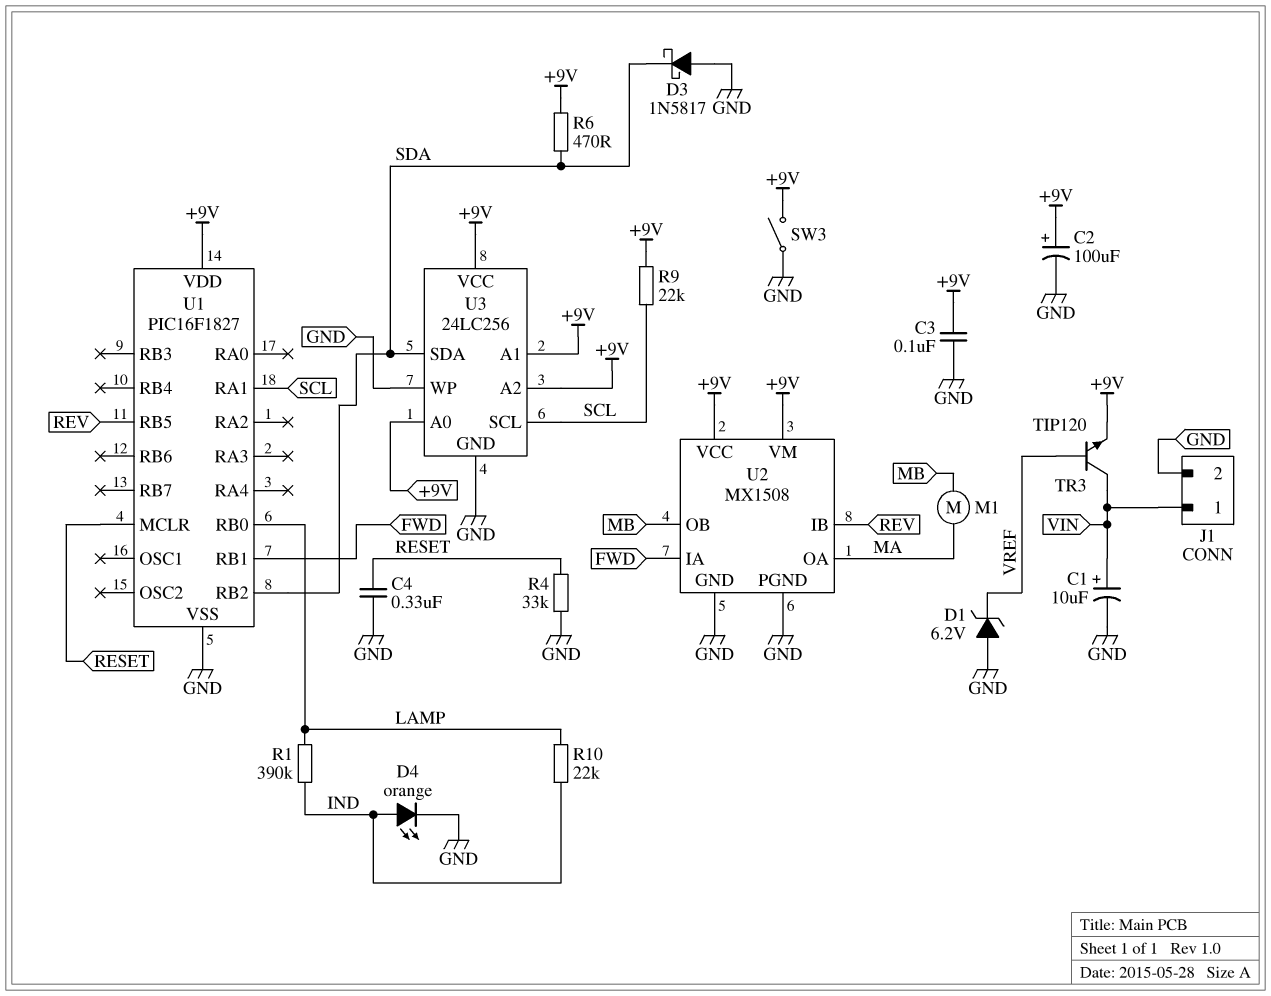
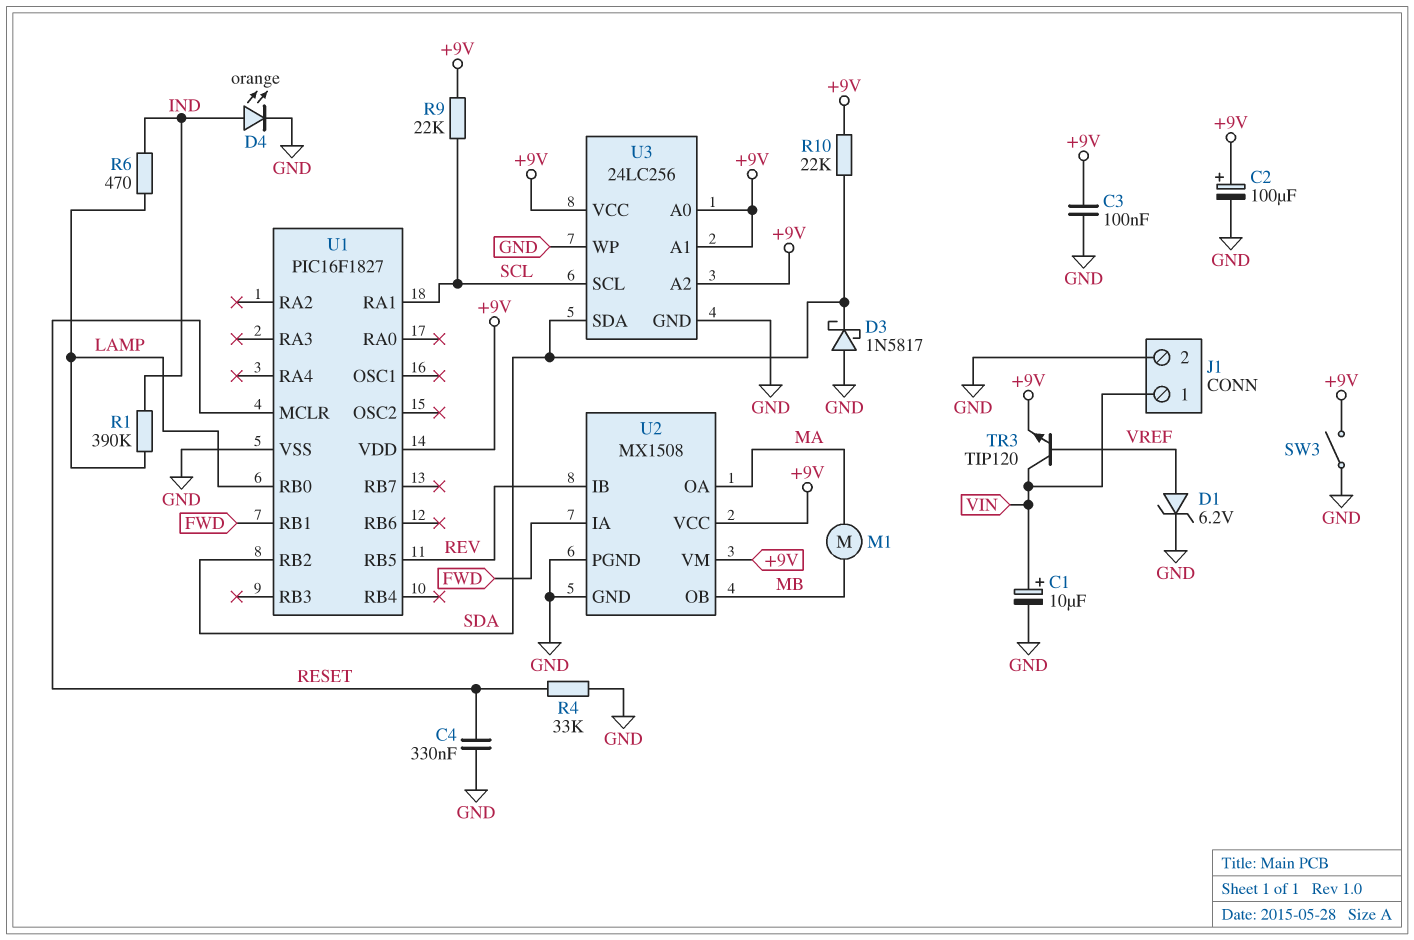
D1: zener 6.2V (A GND, K VREF) -> zener 6.2V (A VREF, K GND)
R6: 470 (+9V, SDA) -> 470 (IND, LAMP)
R10: 22k (IND, LAMP) -> 22k (+9V, SDA)

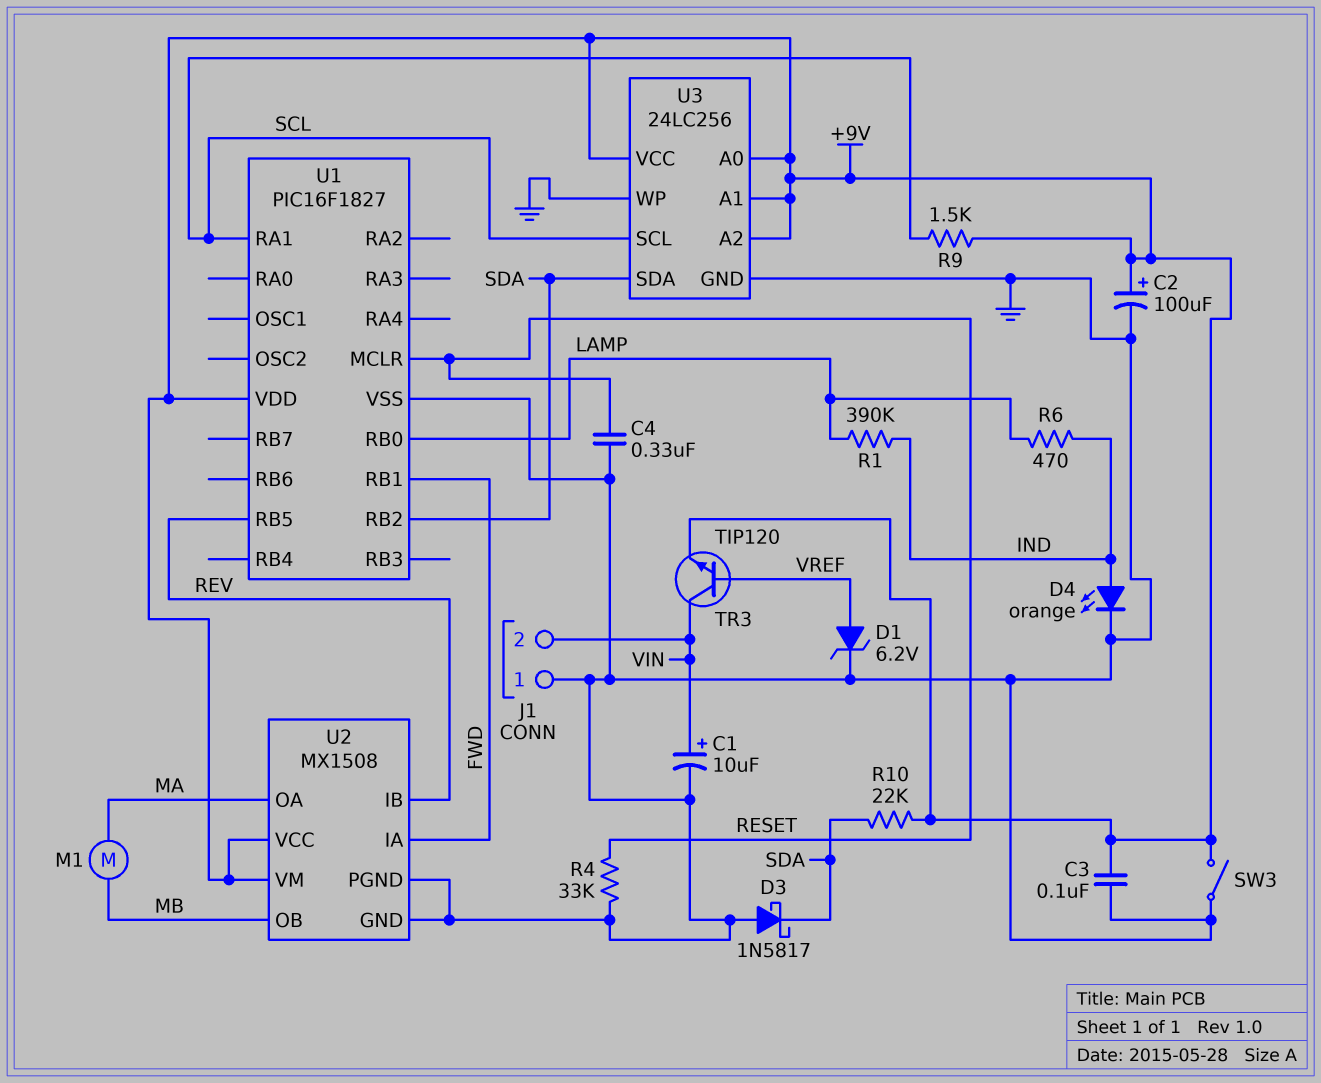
J1 pin 1: VIN -> GND
J1 pin 2: GND -> VIN
R9: 22k (+9V, SCL) -> 1.5k (+9V, SCL)

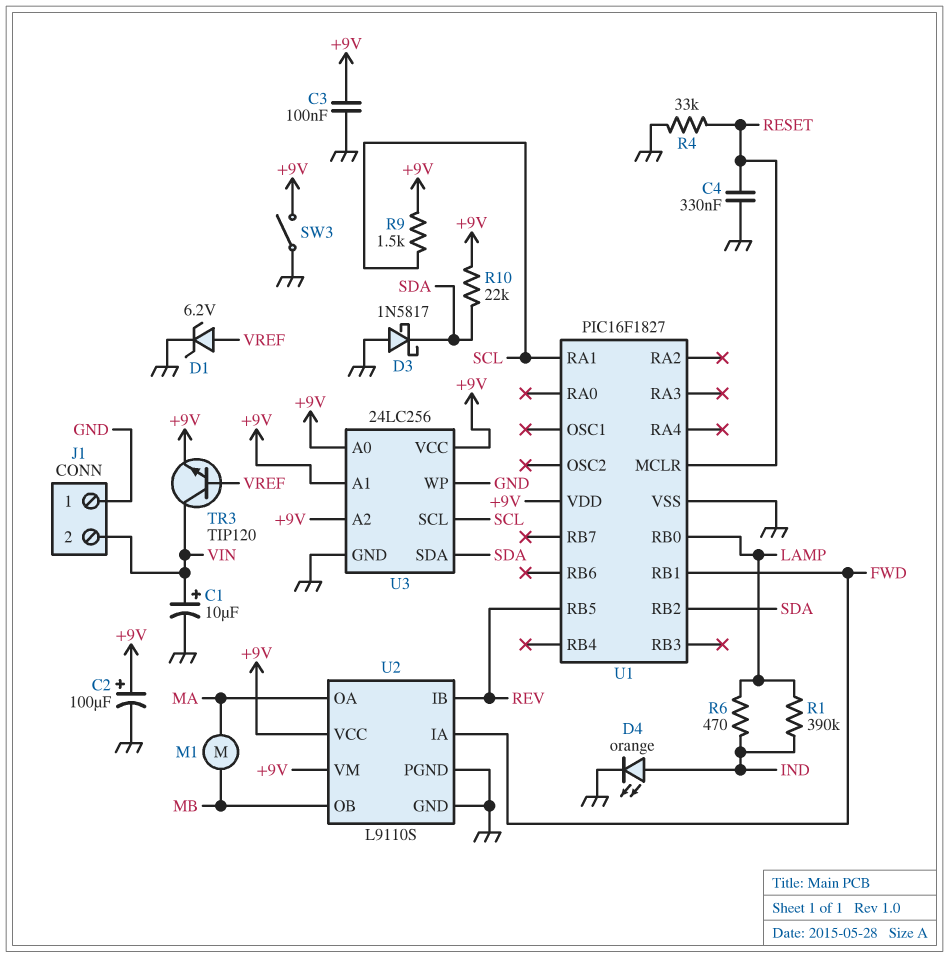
U2: MX1508 -> L9110S

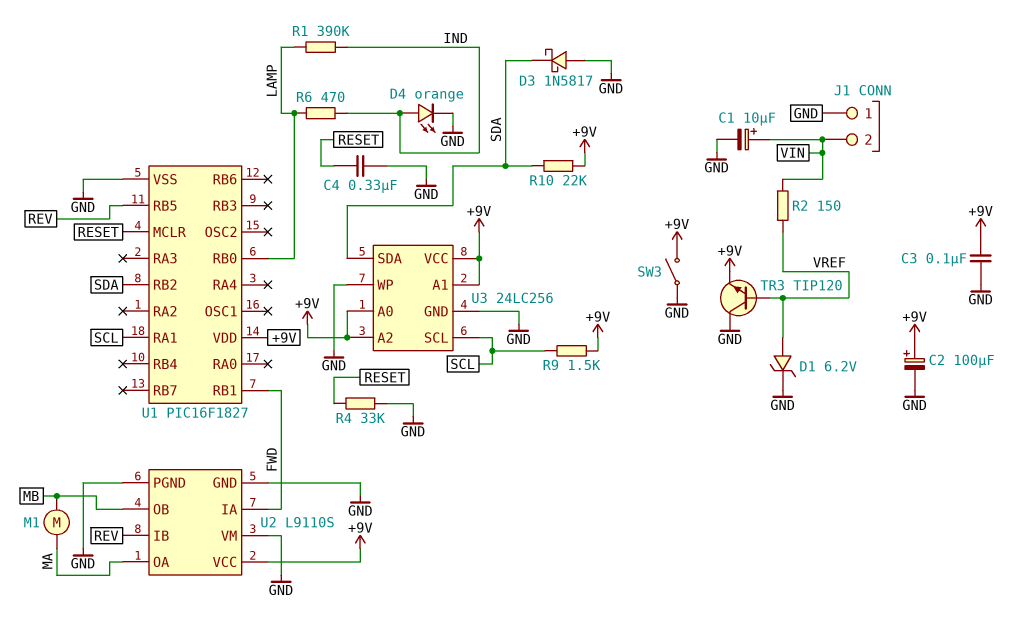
R2: none -> 150 (VIN, VREF)
TR3: NPN TIP120 (B VREF, C VIN, E +9V) -> NPN TIP120 (B VREF, C GND, E +9V)
U2 pin VM: +9V -> GND

